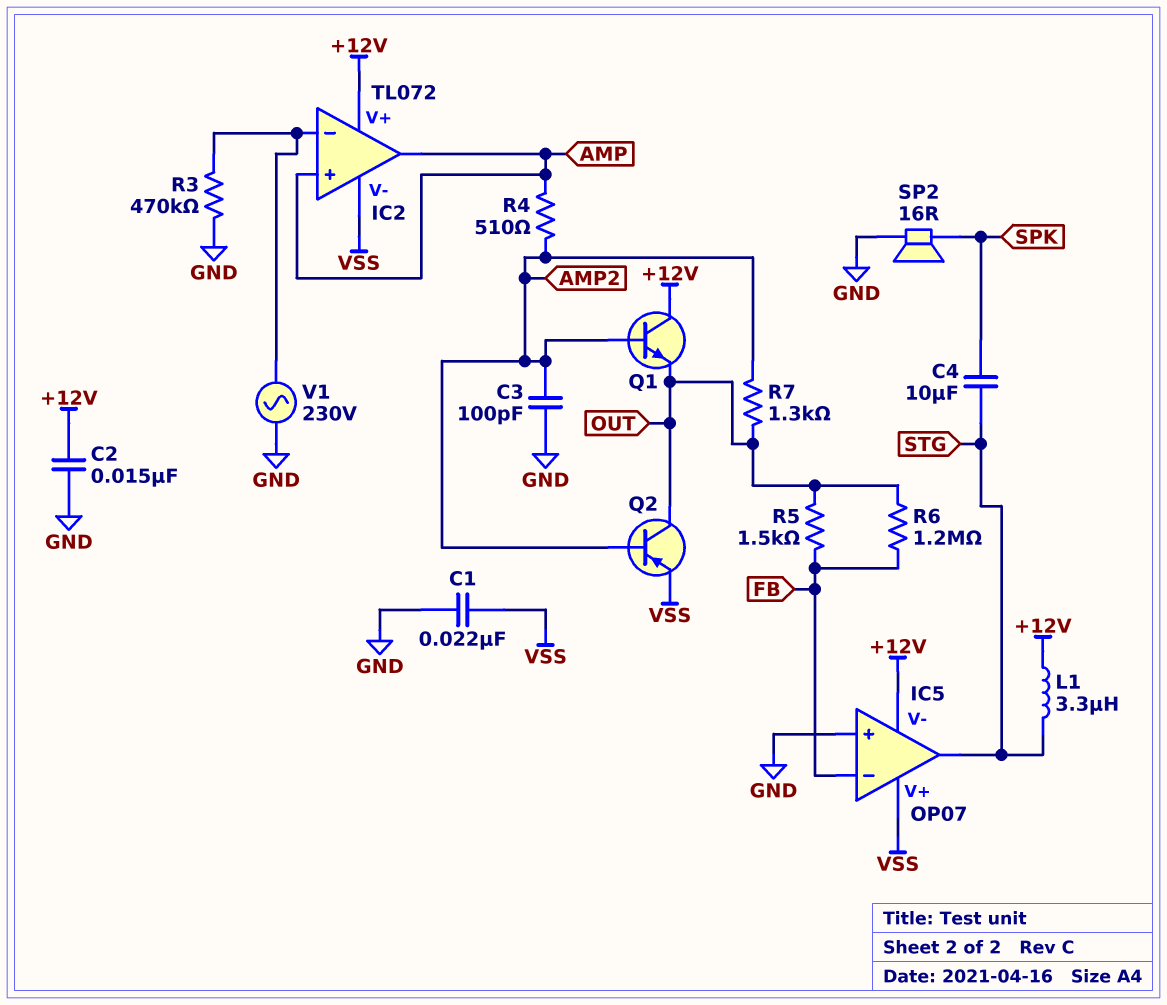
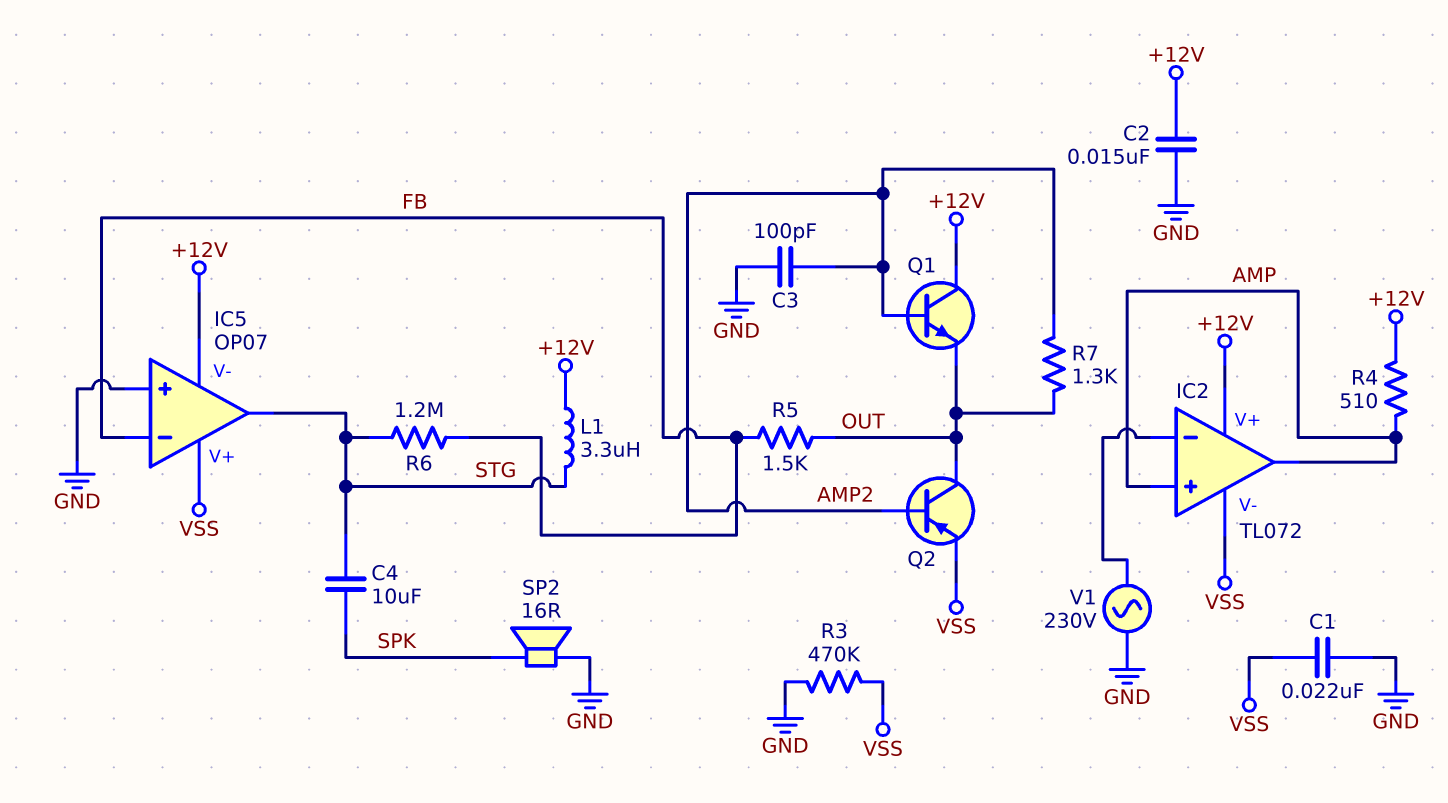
R3: 470k (GND, IC2/in-) -> 470k (GND, VSS)
R4: 510 (AMP, AMP2) -> 510 (+12V, AMP)
R6: 1.2M (FB, OUT) -> 1.2M (FB, STG)

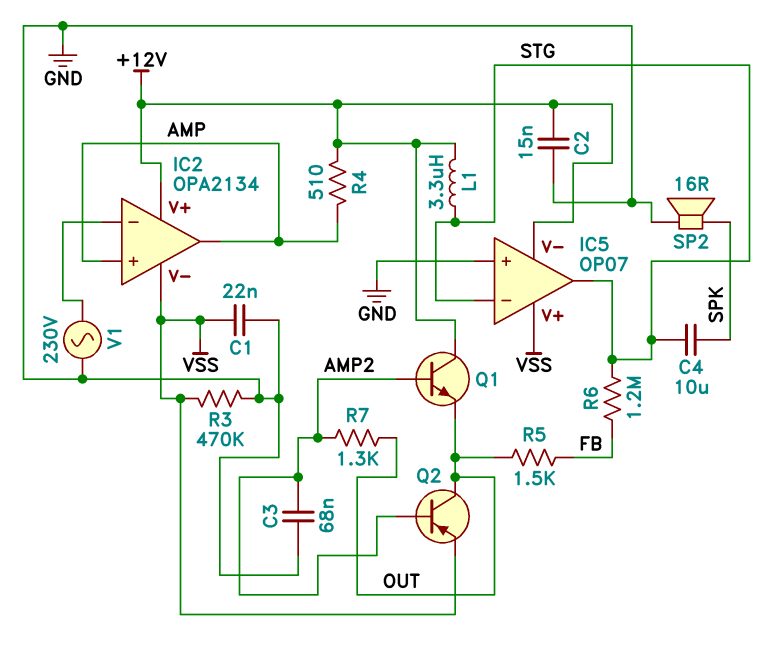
C3: 100pF (AMP2, GND) -> 68nF (AMP2, GND)
IC2: TL072 -> OPA2134
IC5 pin in-: FB -> STG

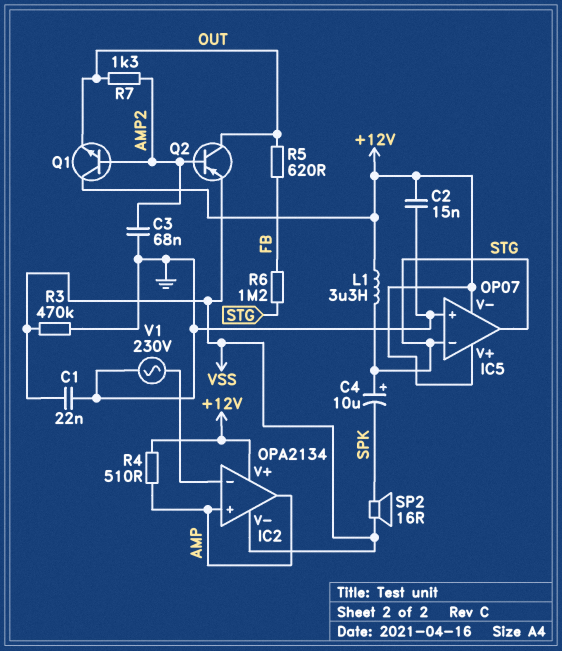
C4: 10uF (SPK, STG) -> 10uF (plus STG, minus SPK)
IC5 pin V+: VSS -> +12V
R5: 1.5k (FB, OUT) -> 620 (FB, OUT)
SP2: speaker 16R (GND, SPK) -> speaker 16R (SPK, VSS)

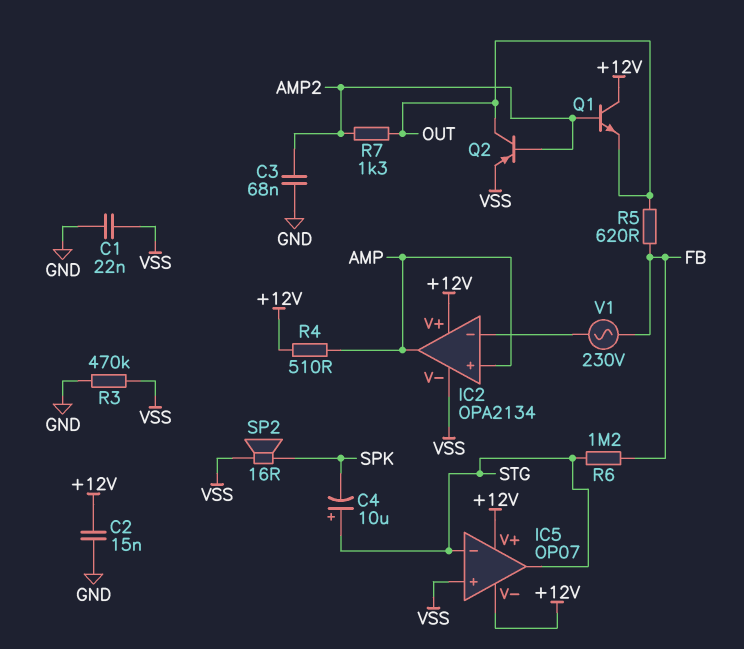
IC5 pin in+: GND -> VSS
L1: 3.3uH (+12V, STG) -> none
V1: AC 230V (GND, IC2/in-) -> AC 230V (FB, IC2/in-)

